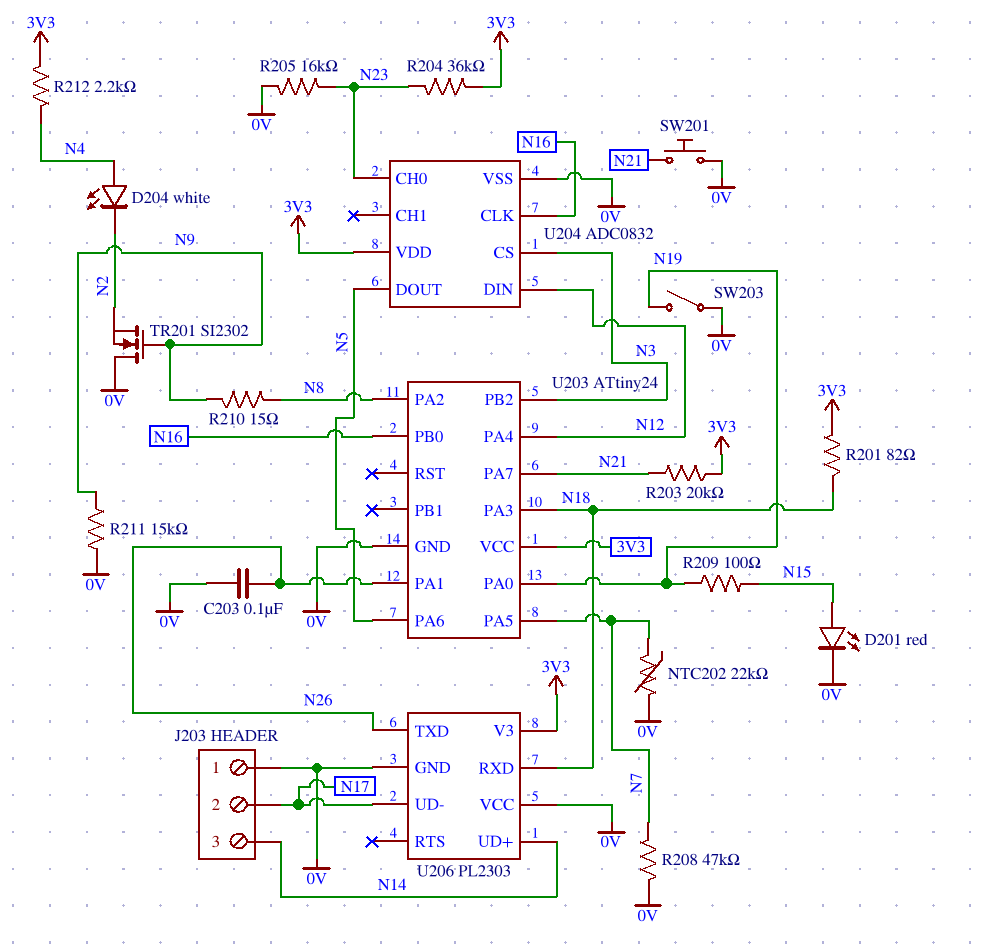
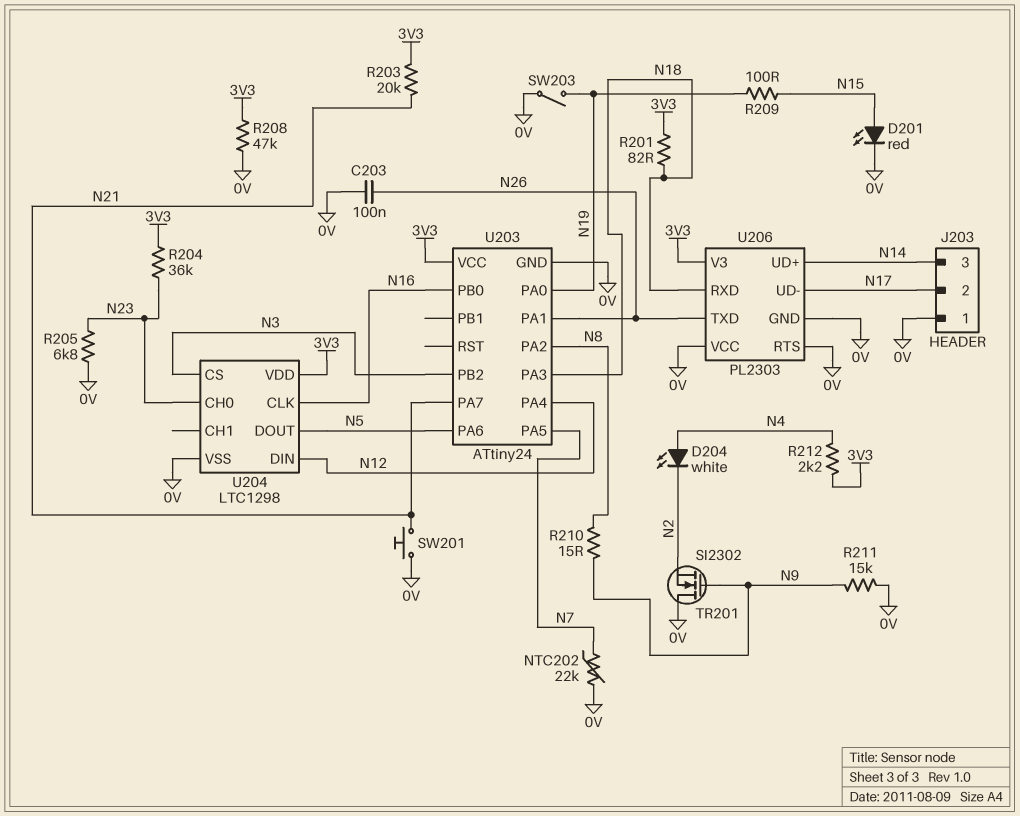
R205: 16k (0V, N23) -> 6.8k (0V, N23)
R208: 47k (0V, N7) -> 47k (0V, 3V3)
U204: ADC0832 -> LTC1298
U206 pin RTS: none -> 0V

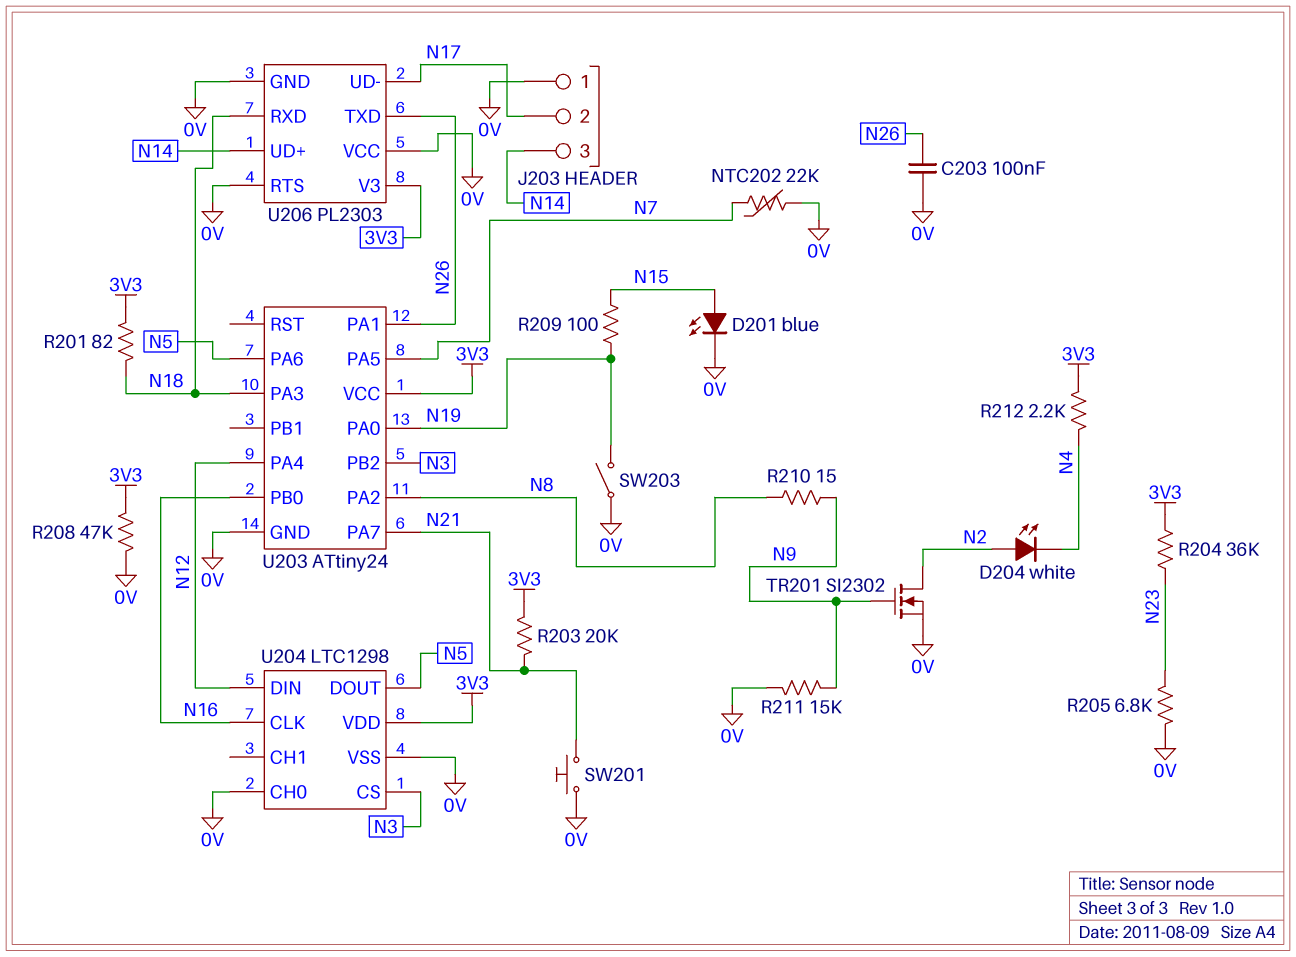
D201: LED red (A N15, K 0V) -> LED blue (A N15, K 0V)
D204: LED white (A N4, K N2) -> LED white (A N2, K N4)
TR201: NMOS SI2302 (G N9, D 0V, S N2) -> NMOS SI2302 (G N9, D N2, S 0V)
U204 pin CH0: N23 -> 0V

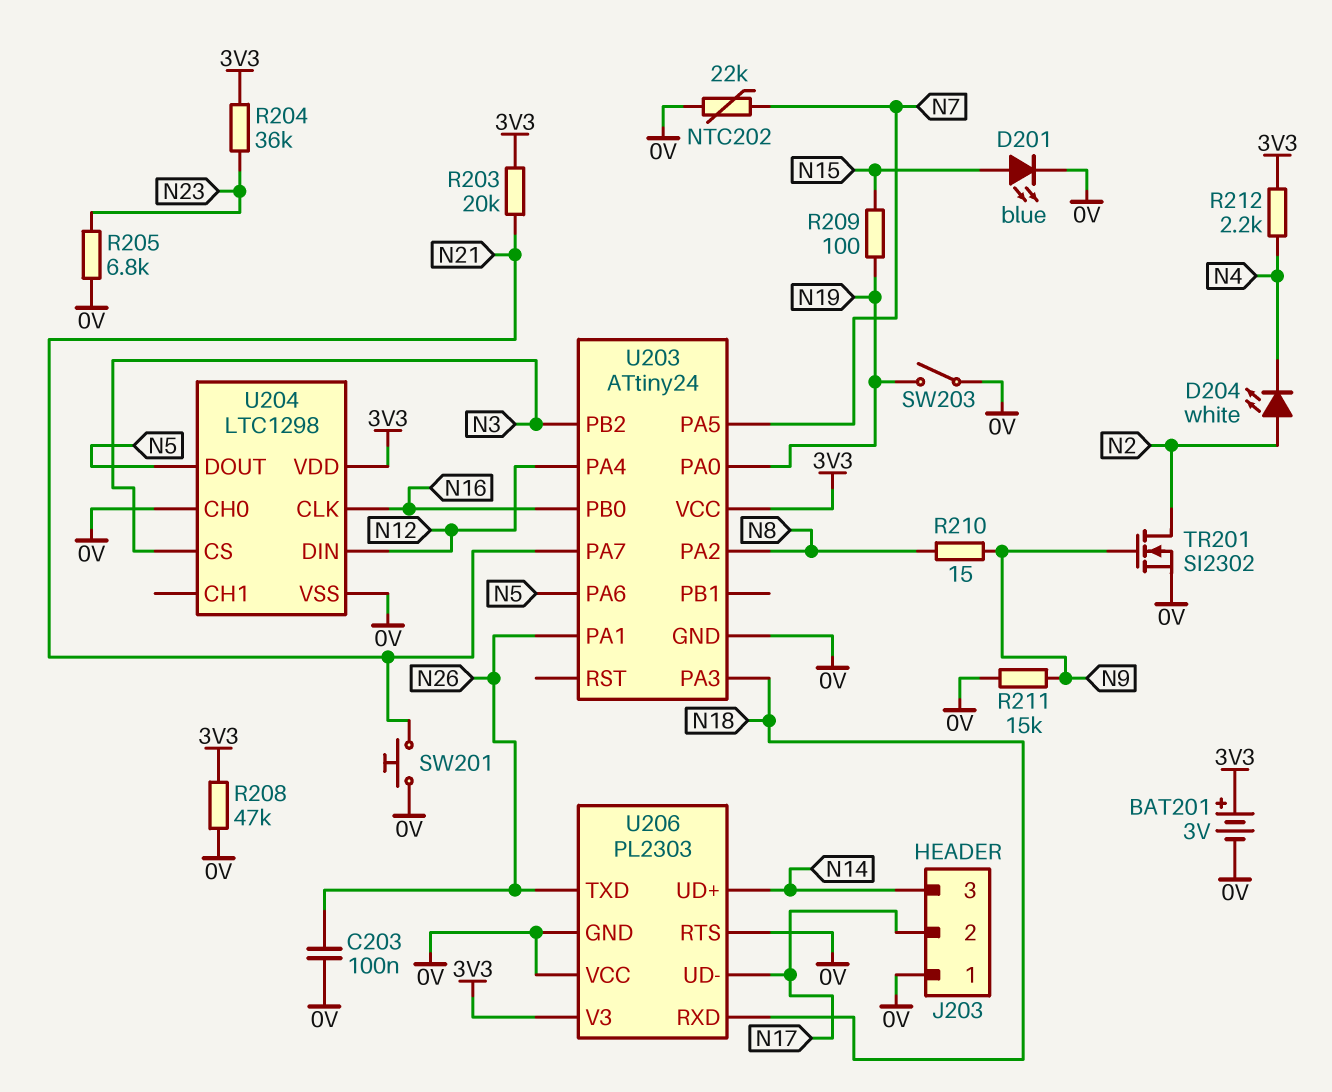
BAT201: none -> 3V (plus 3V3, minus 0V)
R201: 82 (3V3, N18) -> none

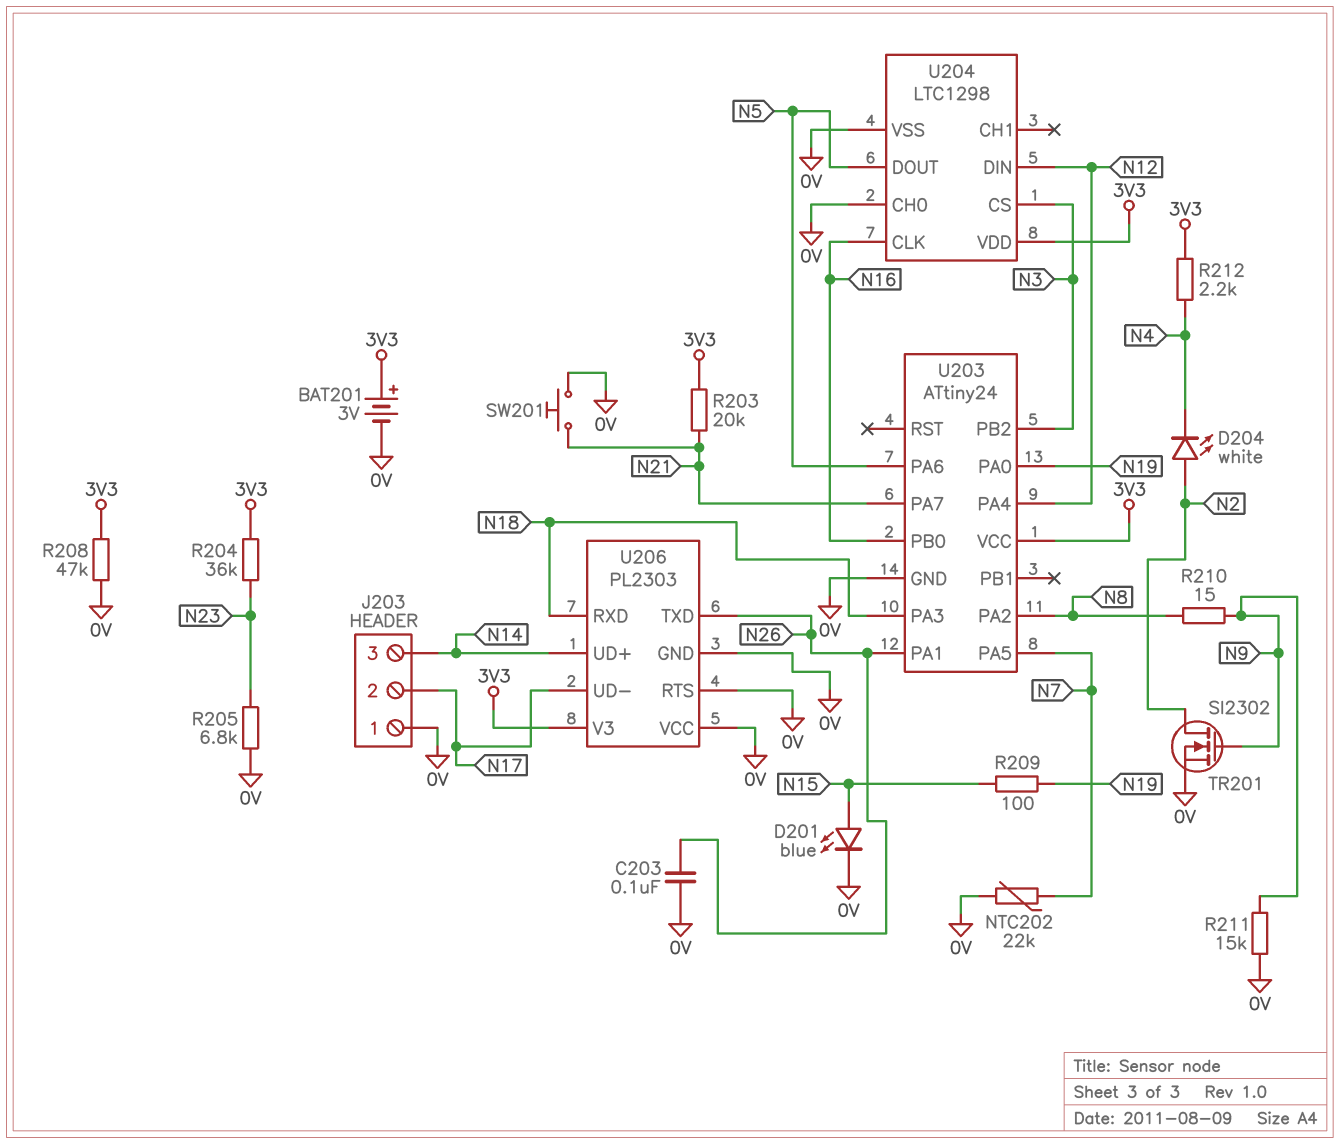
SW203: switch (0V, N19) -> none

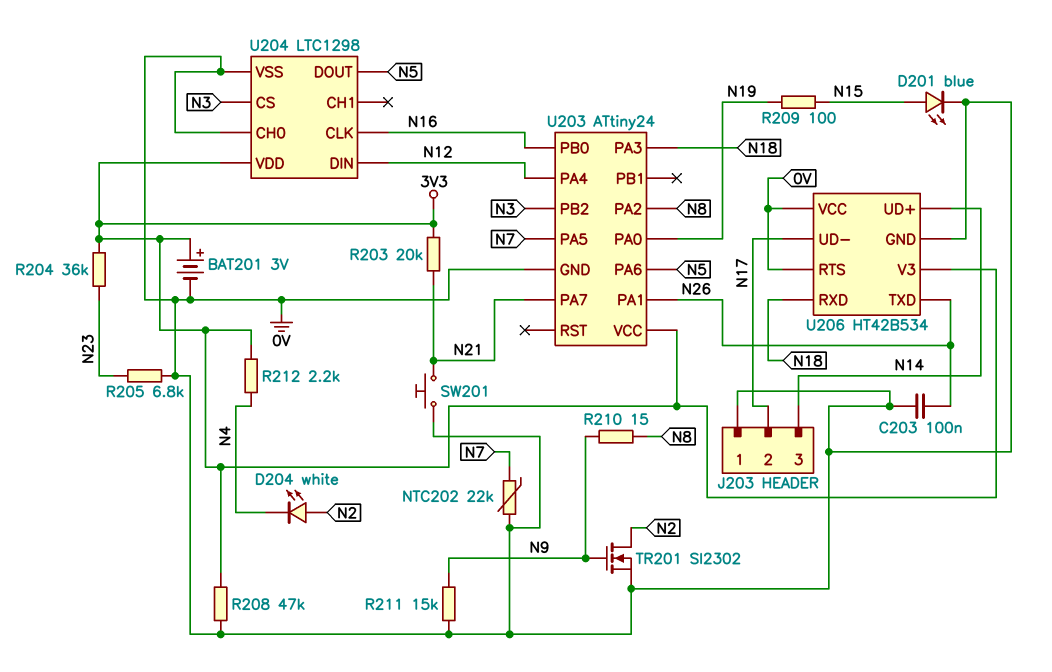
U206: PL2303 -> HT42B534

